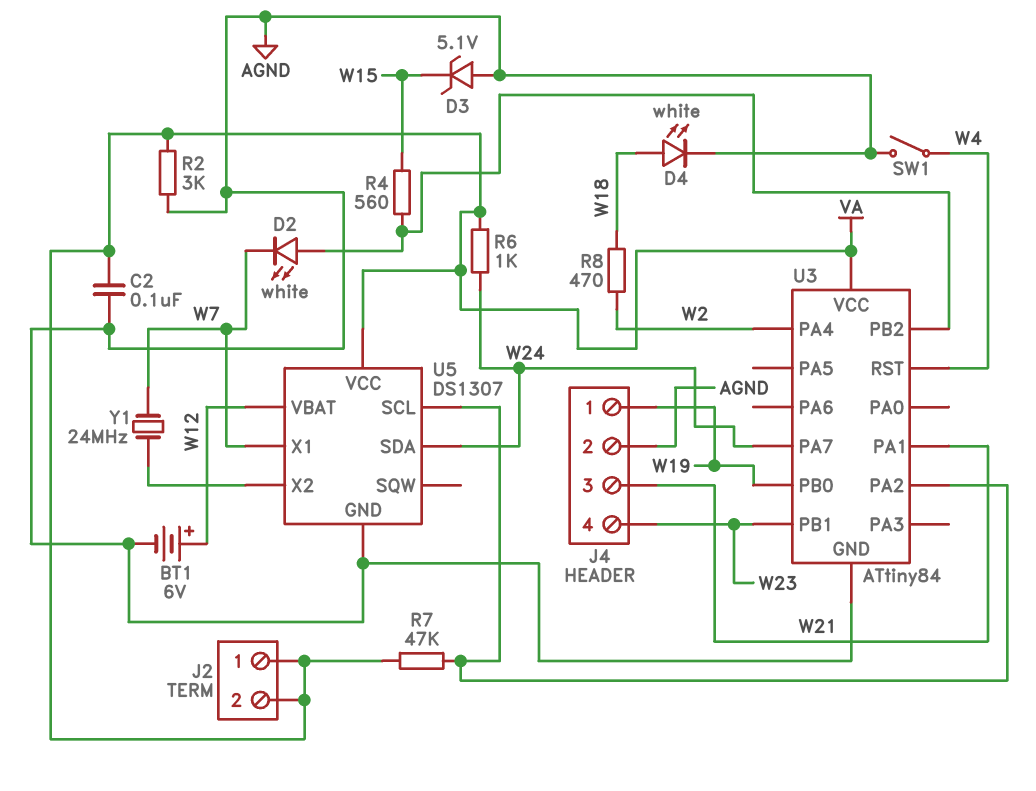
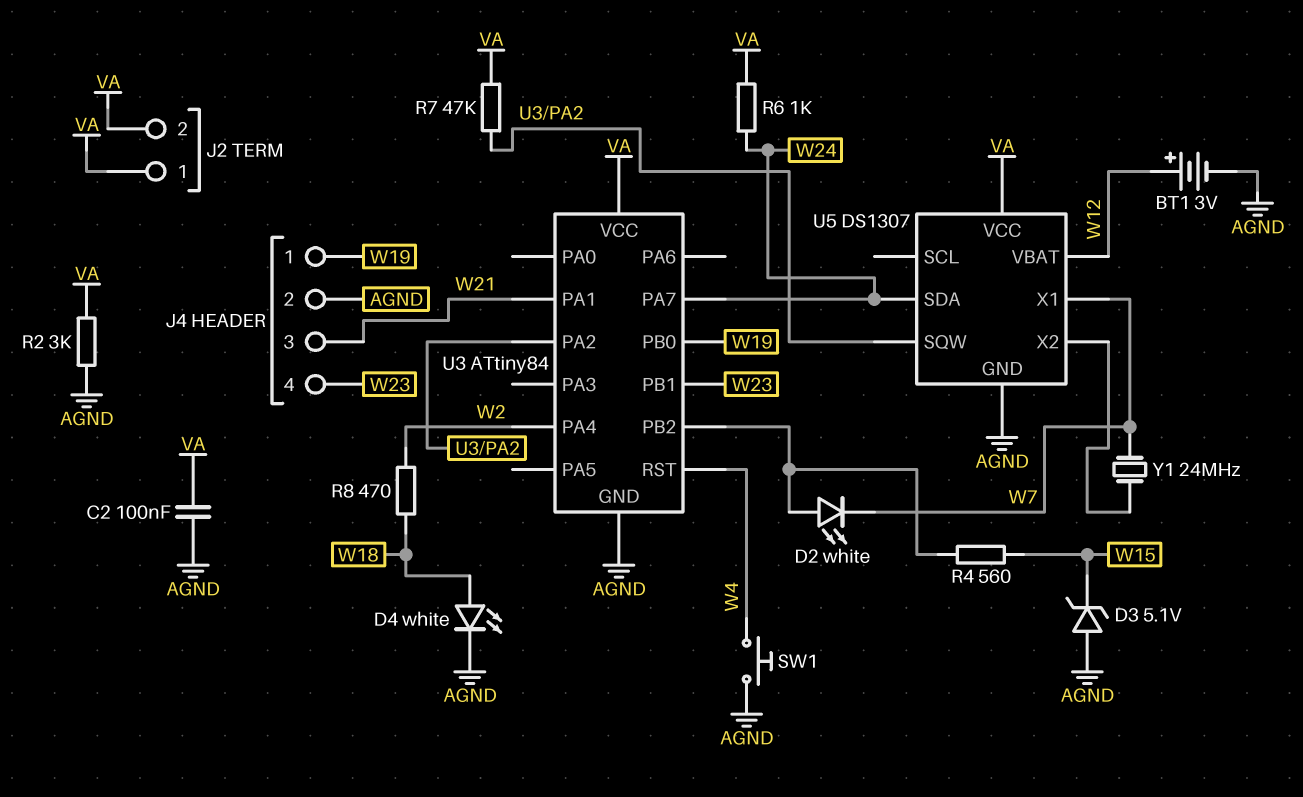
BT1: 6V (plus W12, minus AGND) -> 3V (plus W12, minus AGND)
SW1: switch (AGND, W4) -> button (AGND, W4)
U5 pin SCL: U3/PA2 -> none
U5 pin SQW: none -> U3/PA2

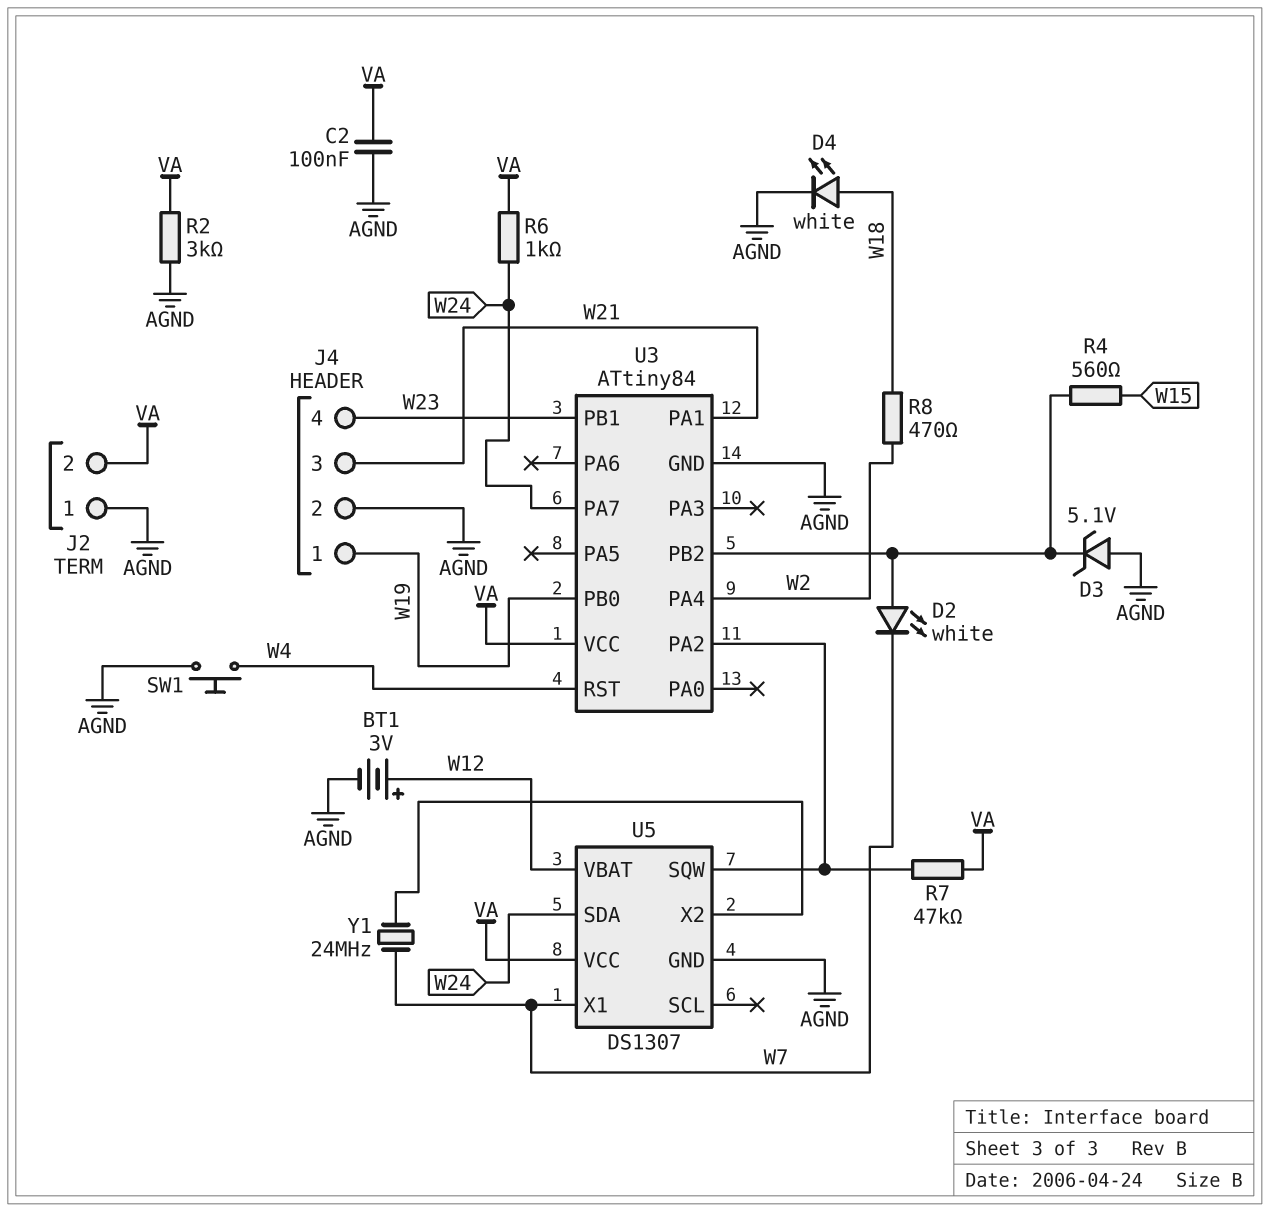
D3: zener 5.1V (A AGND, K W15) -> zener 5.1V (A AGND, K U3/PB2)
J2 pin 1: VA -> AGND

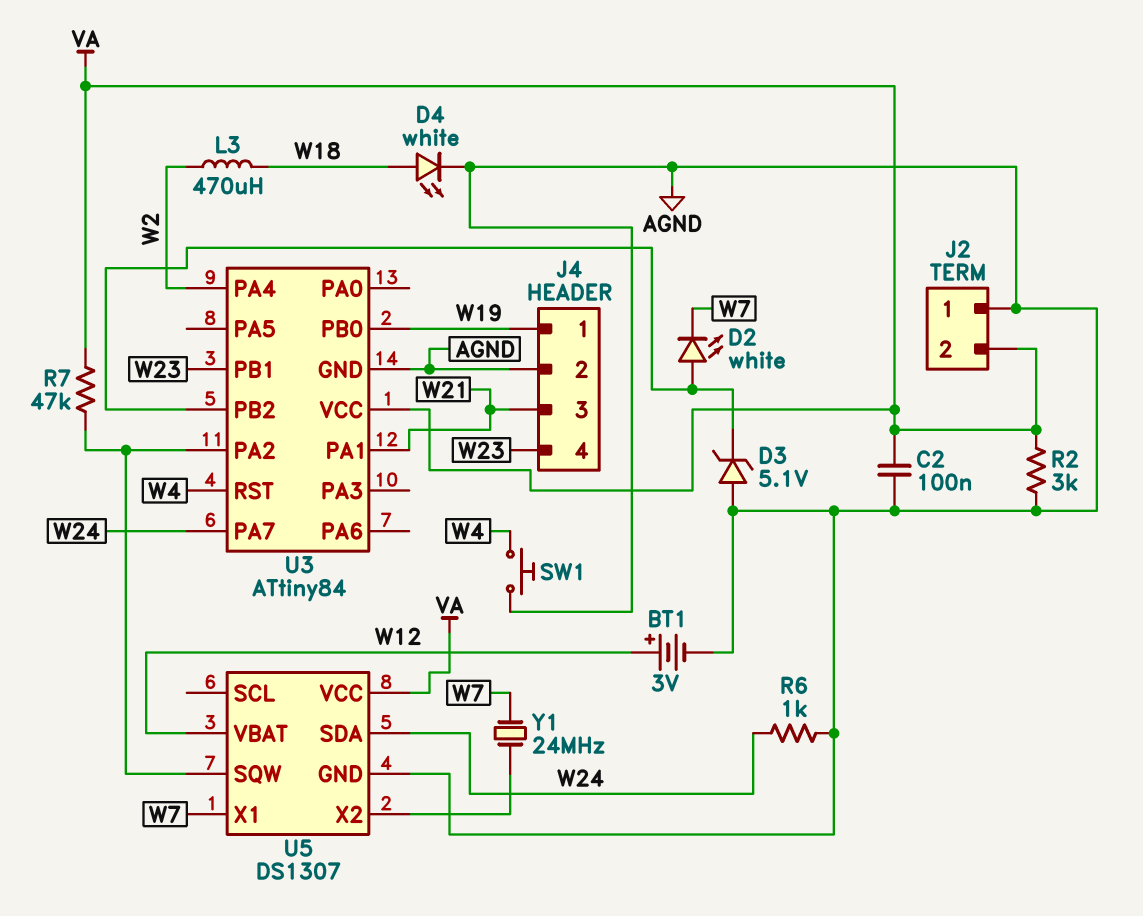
L3: none -> 470uH (W2, W18)
R4: 560 (U3/PB2, W15) -> none
R6: 1k (VA, W24) -> 1k (AGND, W24)
R8: 470 (W2, W18) -> none

